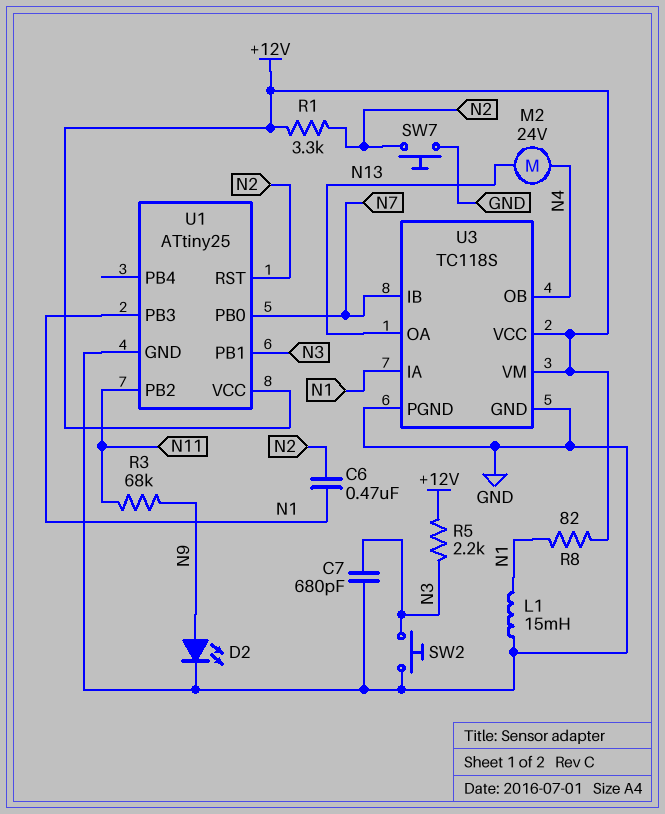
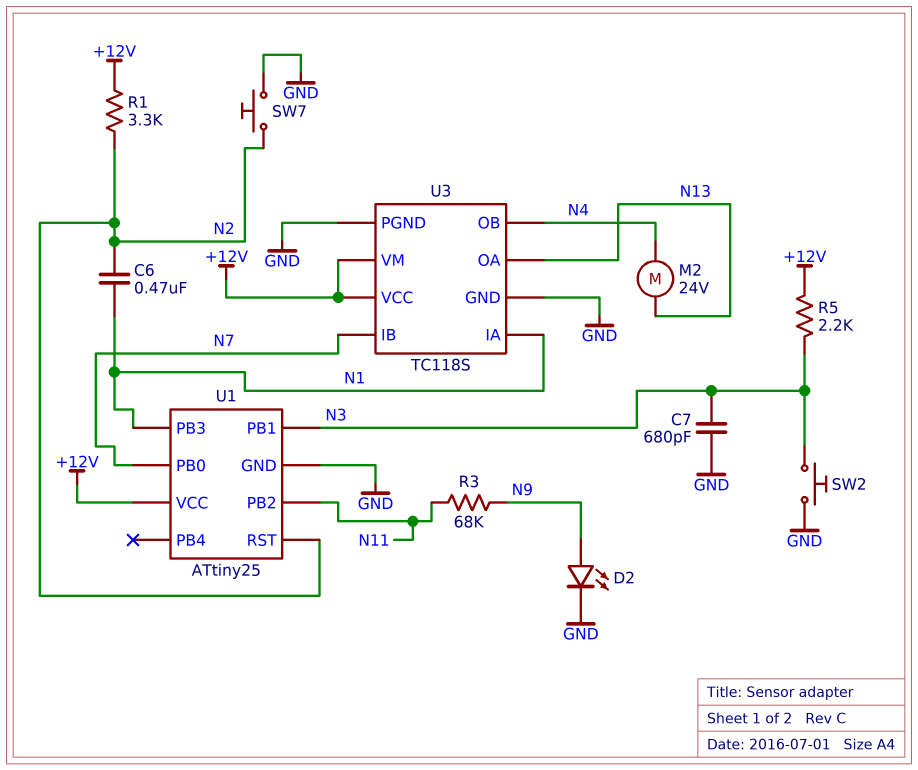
L1: 15mH (GND, N1) -> none
R8: 82 (+12V, N1) -> none

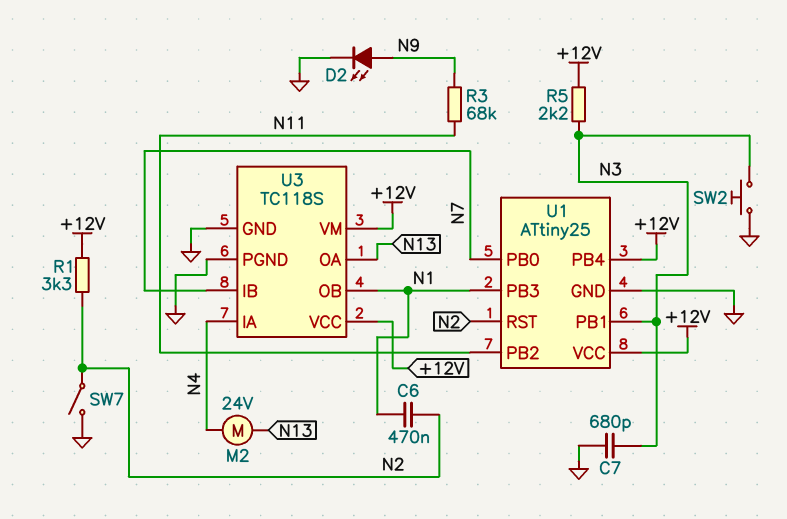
SW7: button (GND, N2) -> switch (GND, N2)
U1 pin PB4: none -> +12V
U3 pin IA: N1 -> N4
U3 pin OB: N4 -> N1

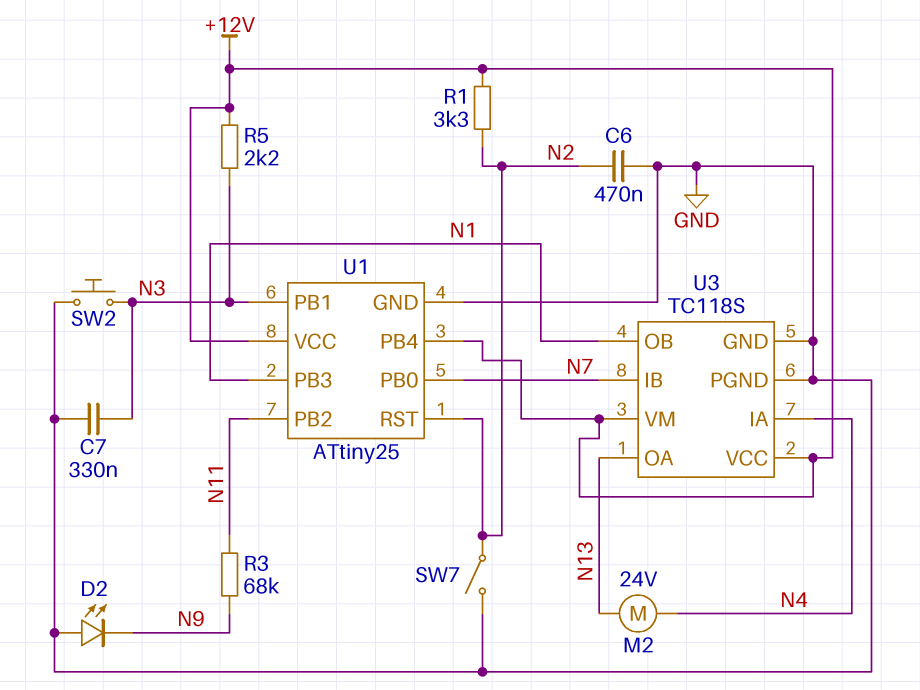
C6: 470nF (N1, N2) -> 470nF (GND, N2)
C7: 680pF (GND, N3) -> 330nF (GND, N3)
D2: LED (A N9, K GND) -> LED (A GND, K N9)

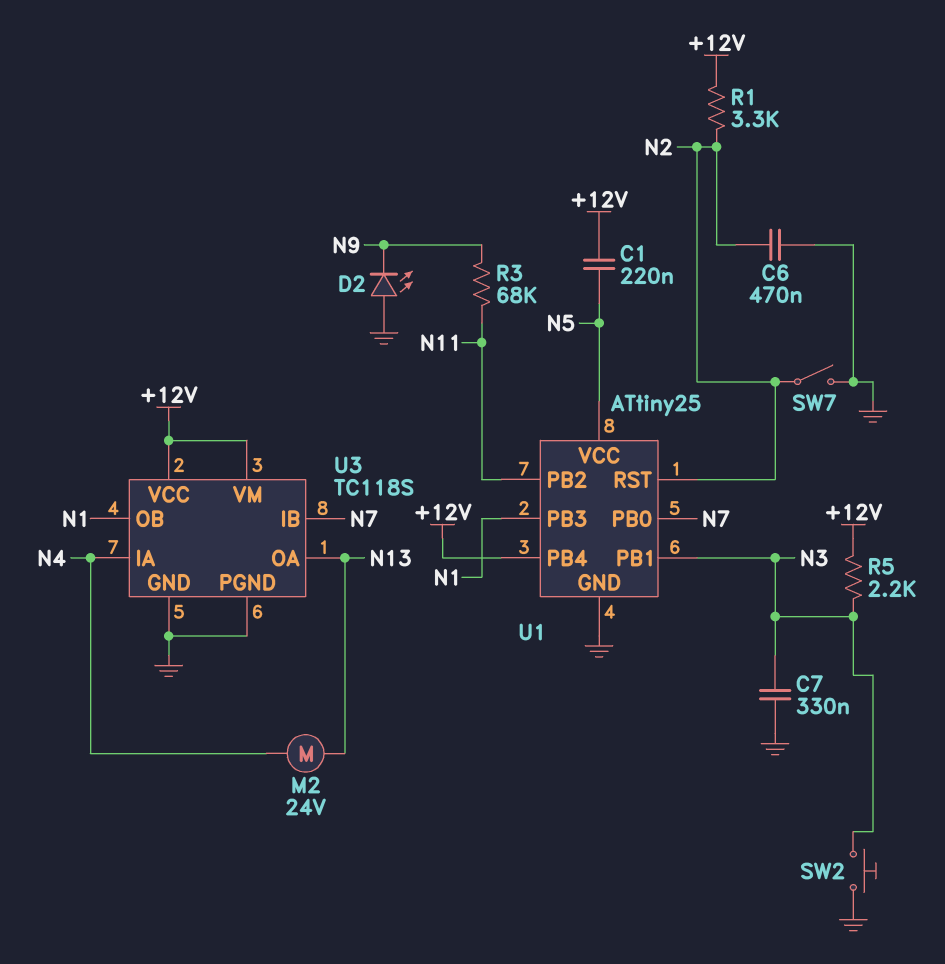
C1: none -> 220nF (+12V, N5)
U1 pin VCC: +12V -> N5

